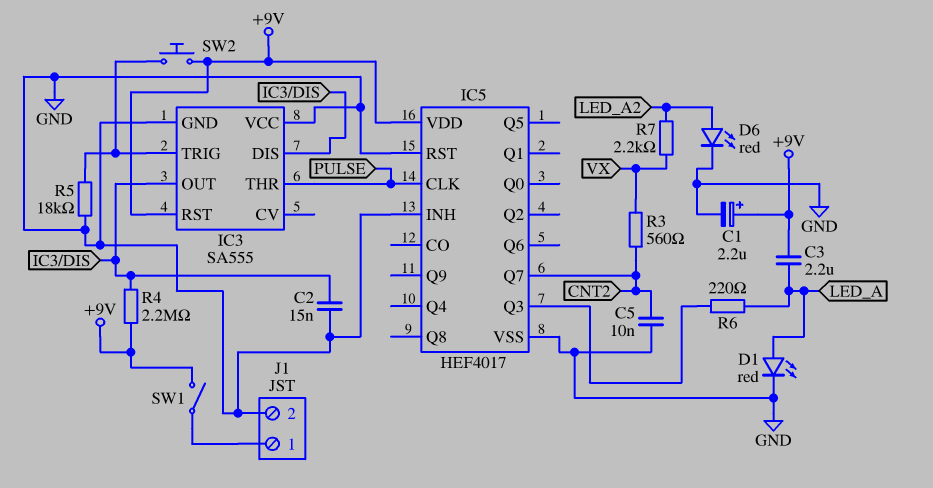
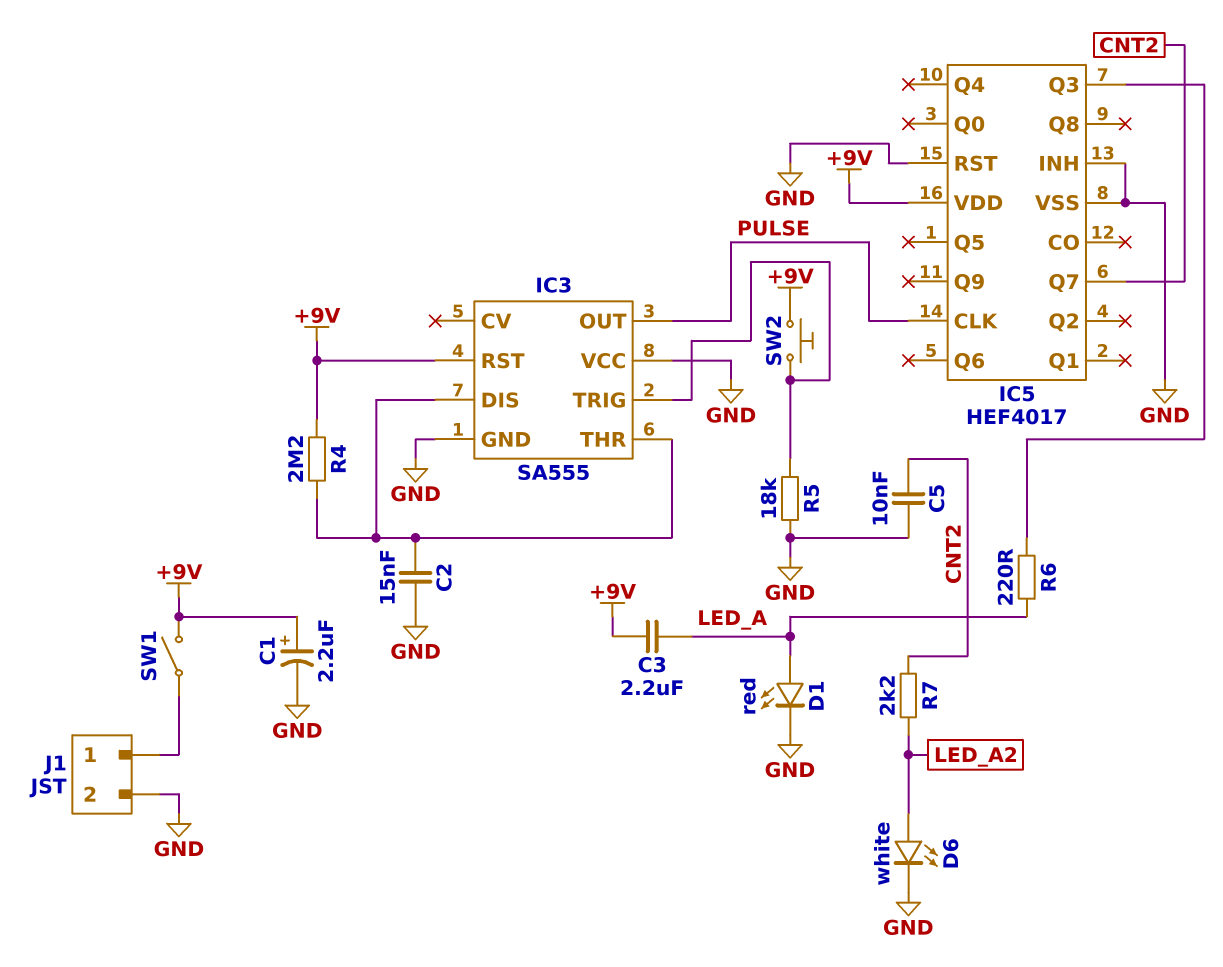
D6: LED red (A LED_A2, K GND) -> LED white (A LED_A2, K GND)
IC3 pin OUT: IC3/DIS -> PULSE
IC3 pin THR: PULSE -> IC3/DIS
R3: 560 (CNT2, VX) -> none
R7: 2.2k (LED_A2, VX) -> 2.2k (CNT2, LED_A2)

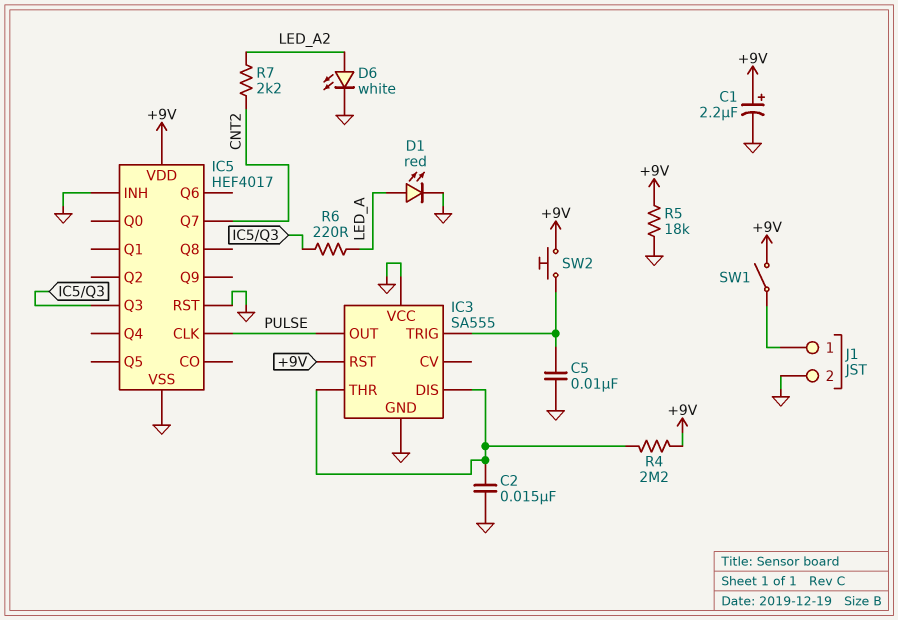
C3: 2.2uF (+9V, LED_A) -> none
C5: 10nF (CNT2, GND) -> 10nF (GND, IC3/TRIG)
R5: 18k (GND, IC3/TRIG) -> 18k (+9V, GND)

